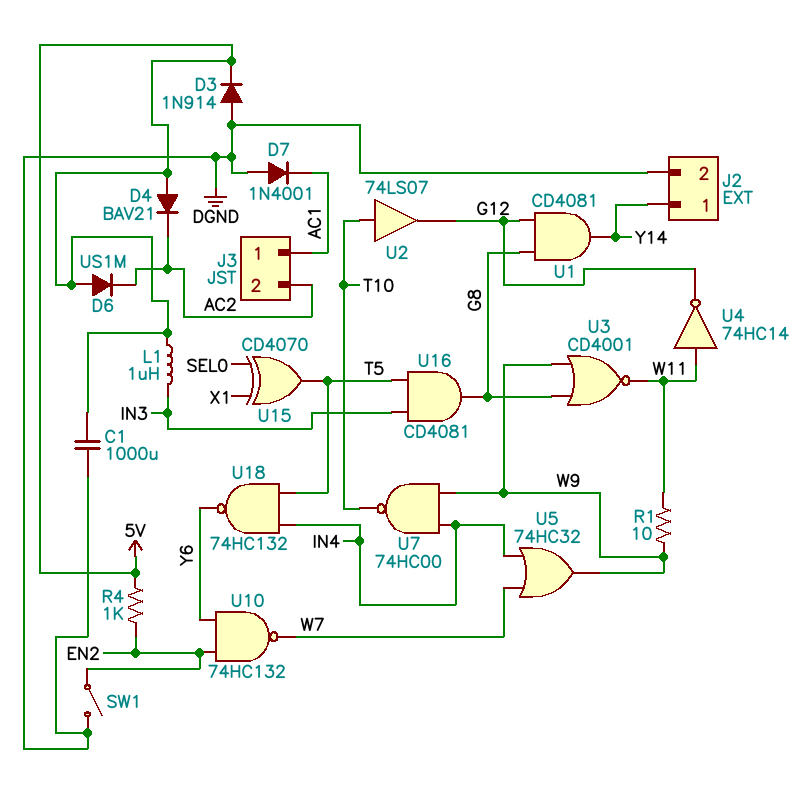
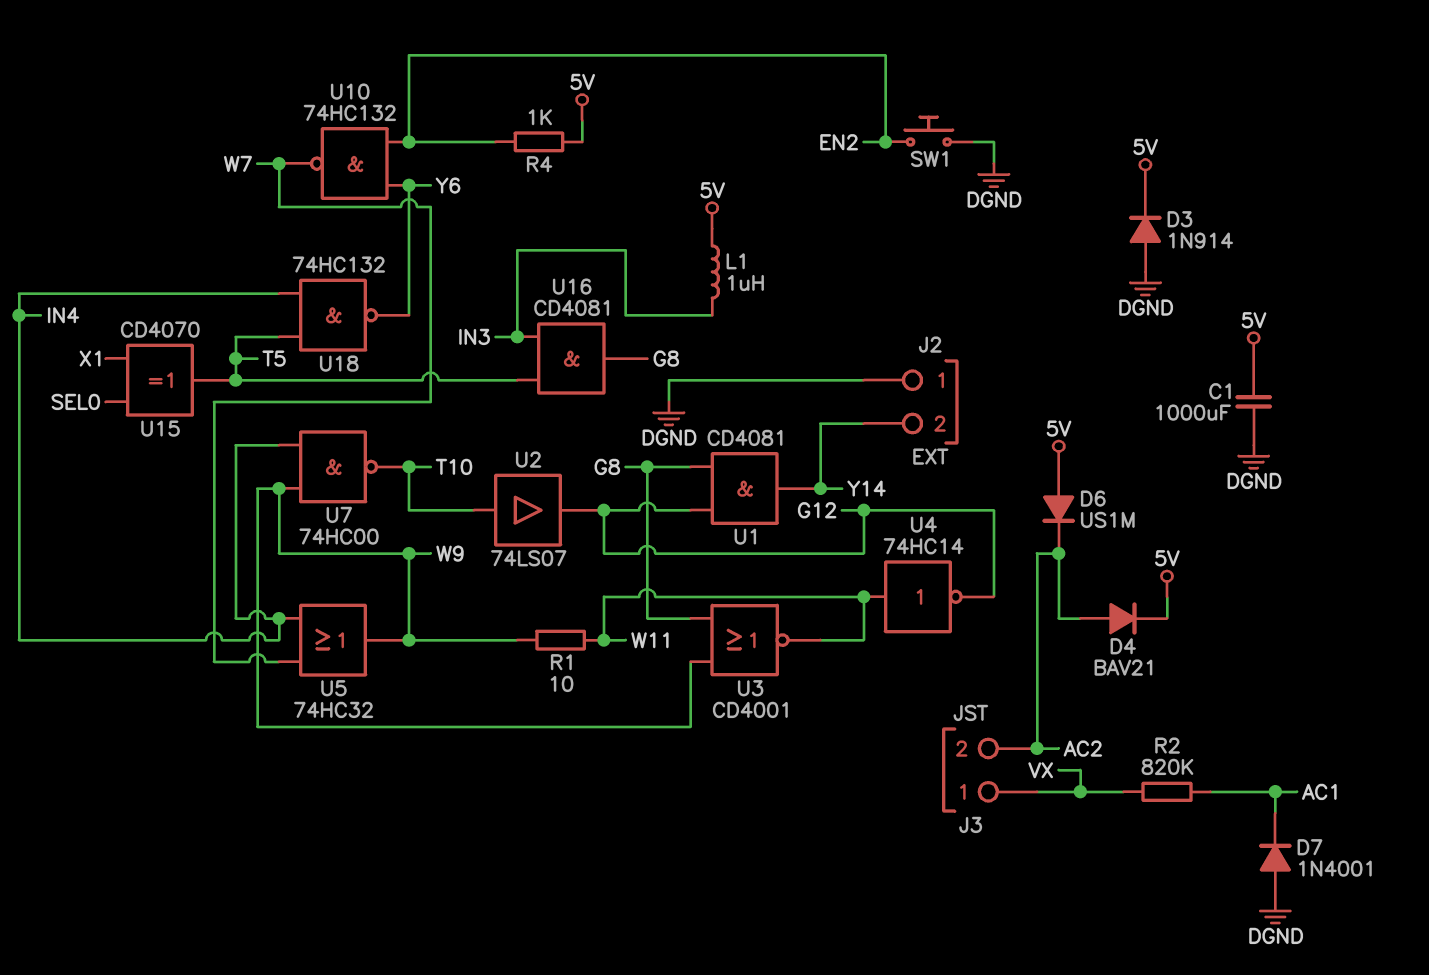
D4: diode BAV21 (A 5V, K AC2) -> diode BAV21 (A AC2, K 5V)
J2 pin 1: Y14 -> DGND
J2 pin 2: DGND -> Y14
J3 pin 1: AC1 -> VX
R2: none -> 820k (AC1, VX)
SW1: switch (DGND, EN2) -> button (DGND, EN2)

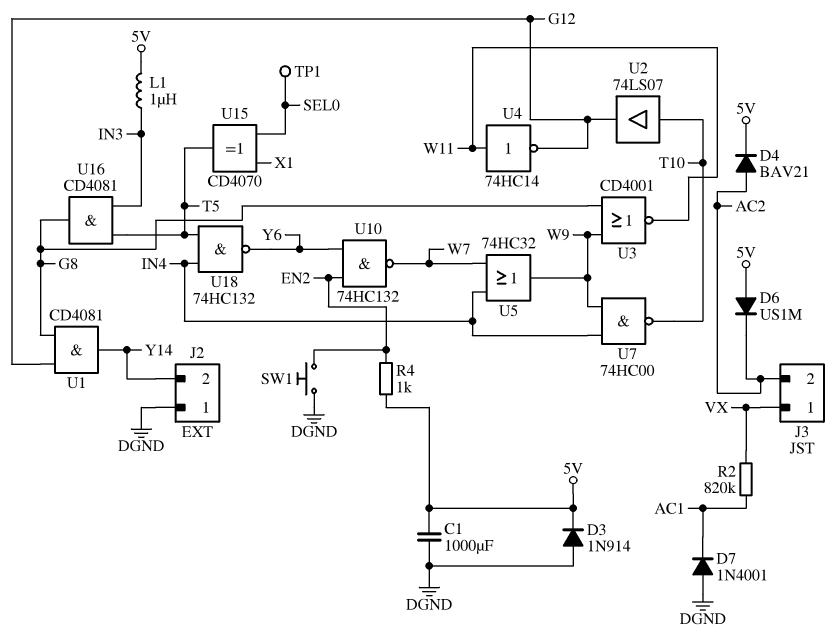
R1: 10 (W9, W11) -> none
TP1: none -> test point (SEL0)

